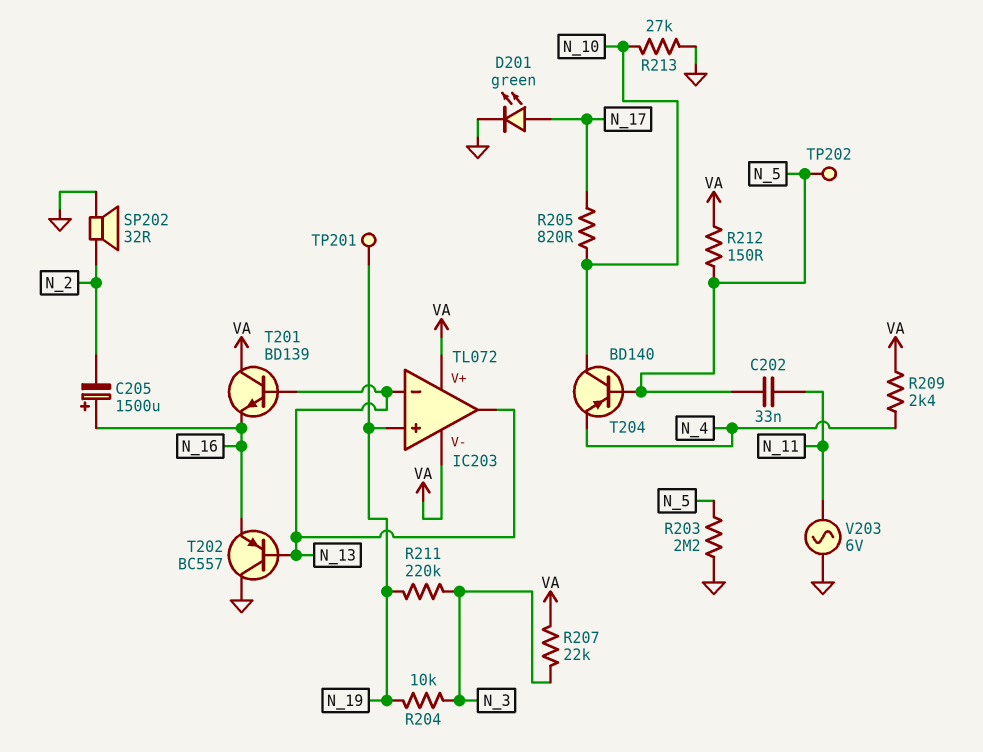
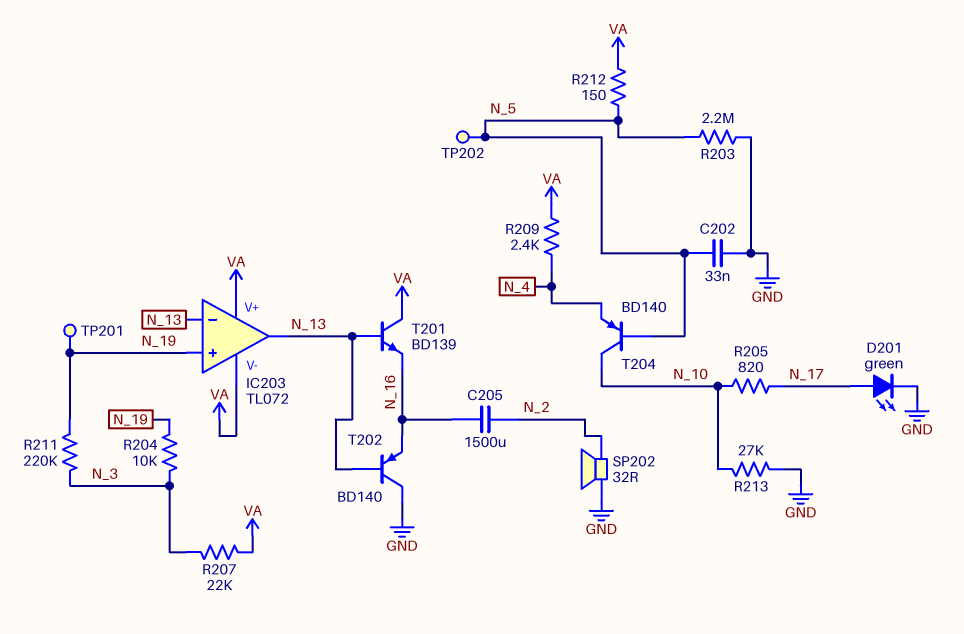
C202: 33nF (N_5, N_11) -> 33nF (GND, N_5)
C205: 1500uF (plus N_16, minus N_2) -> 1500uF (N_2, N_16)
T202: PNP BC557 (B N_13, C GND, E N_16) -> PNP BD140 (B N_13, C GND, E N_16)
V203: AC 6V (GND, N_11) -> none

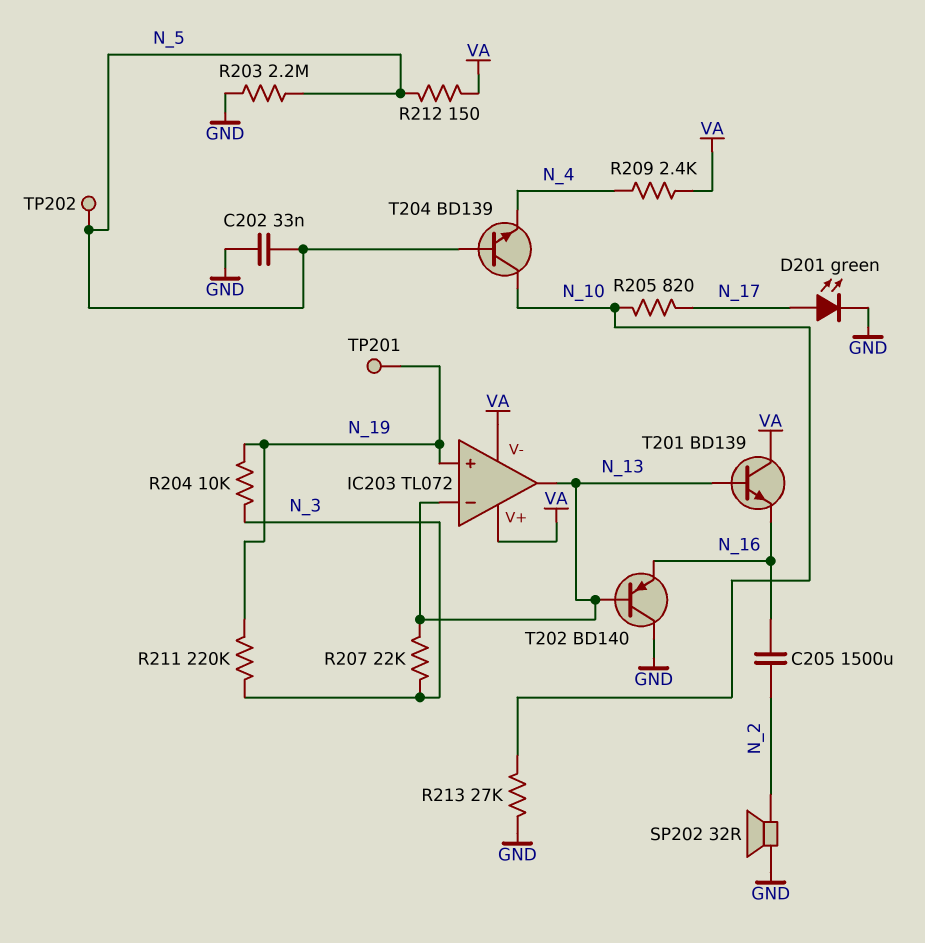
R207: 22k (N_3, VA) -> 22k (N_3, N_13)
T204: PNP BD140 (B N_5, C N_10, E N_4) -> NPN BD139 (B N_5, C N_10, E N_4)

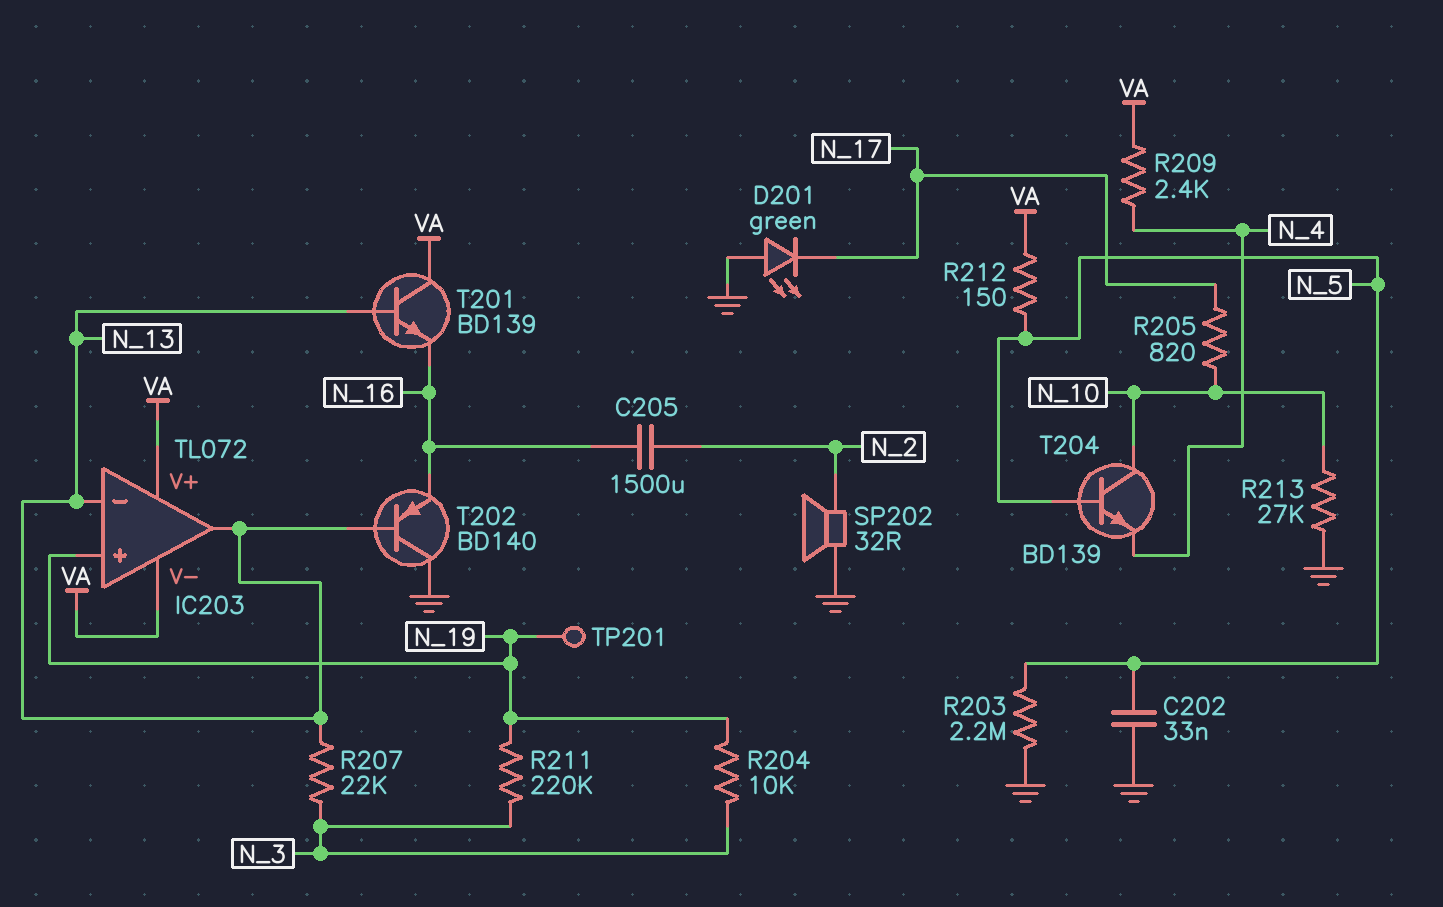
D201: LED green (A N_17, K GND) -> LED green (A GND, K N_17)
TP202: test point (N_5) -> none

